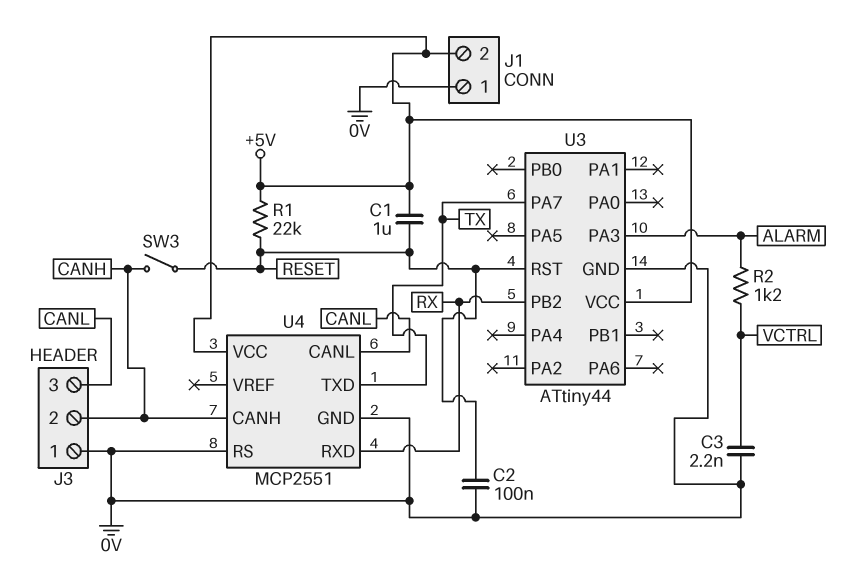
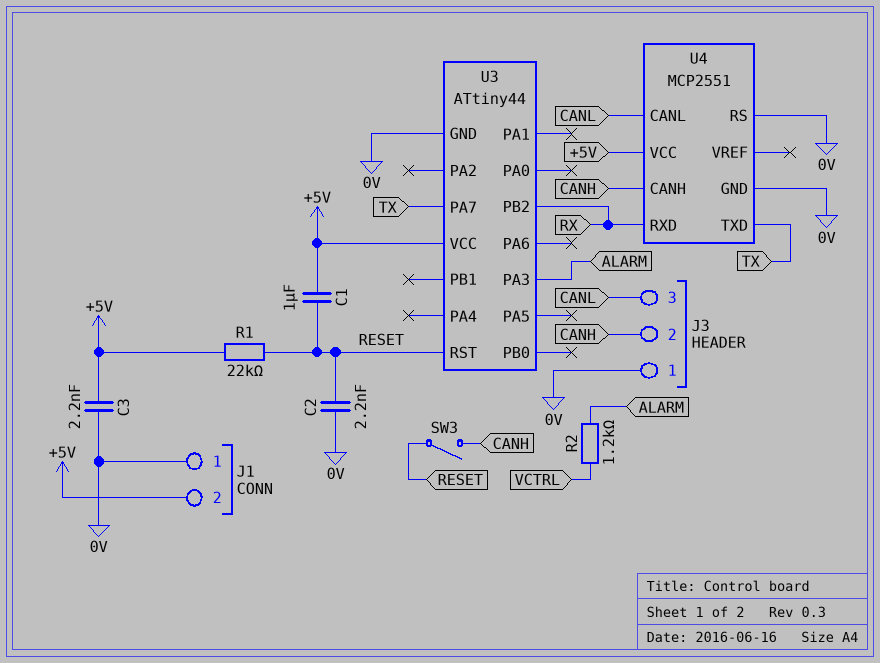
C2: 100nF (0V, RESET) -> 2.2nF (0V, RESET)
C3: 2.2nF (0V, VCTRL) -> 2.2nF (+5V, 0V)

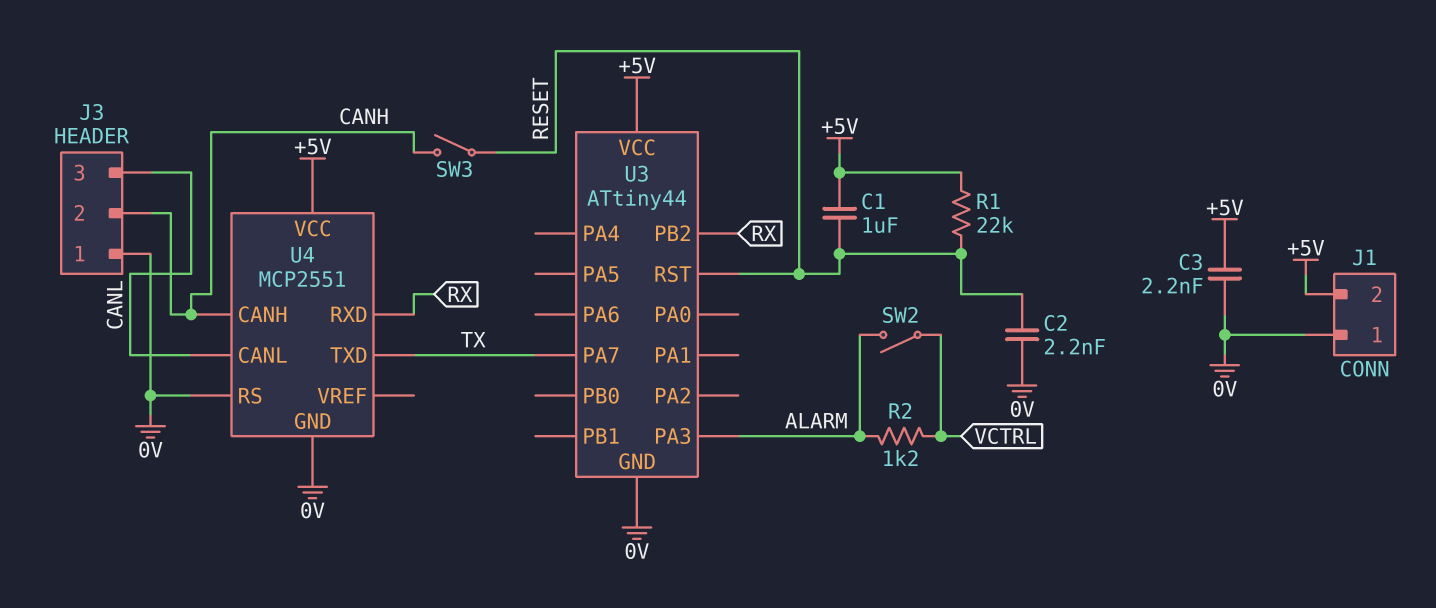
SW2: none -> switch (ALARM, VCTRL)

